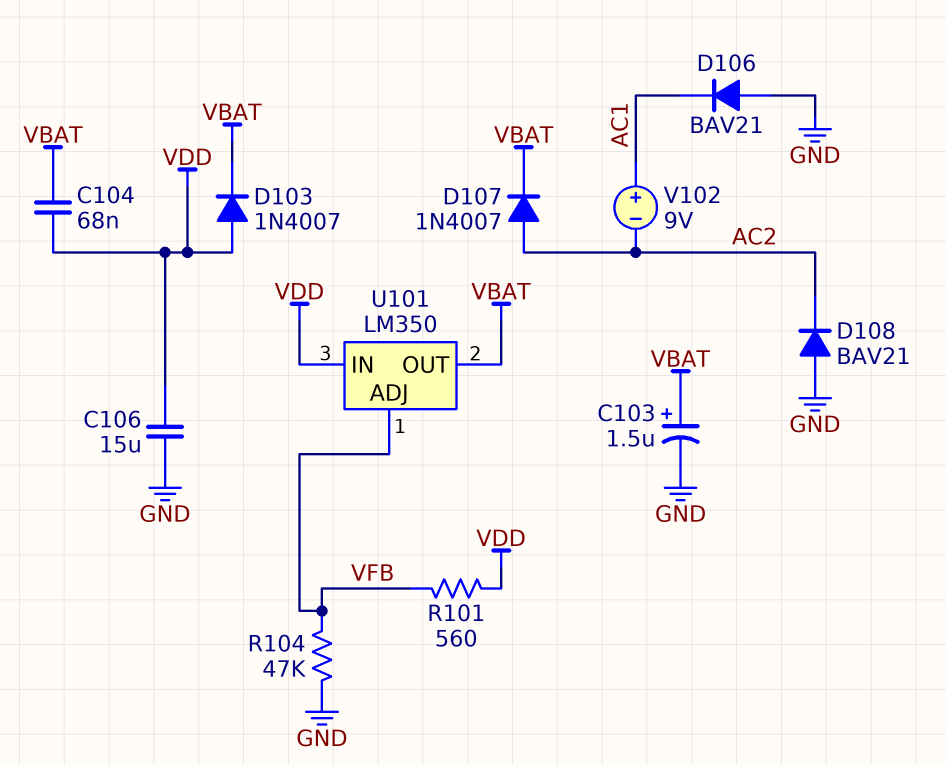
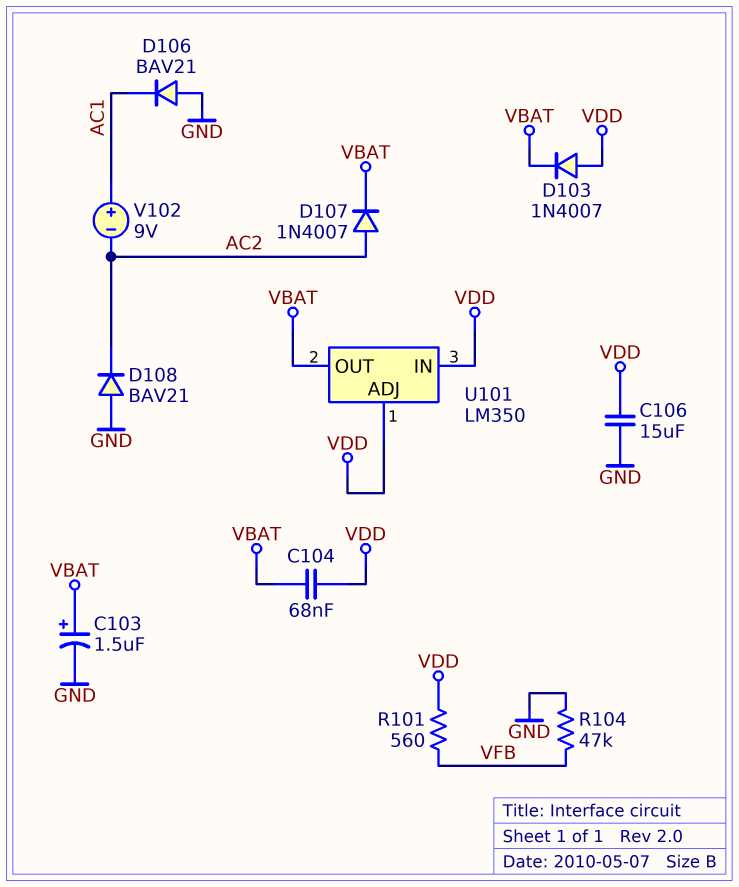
U101 pin ADJ: VFB -> VDD

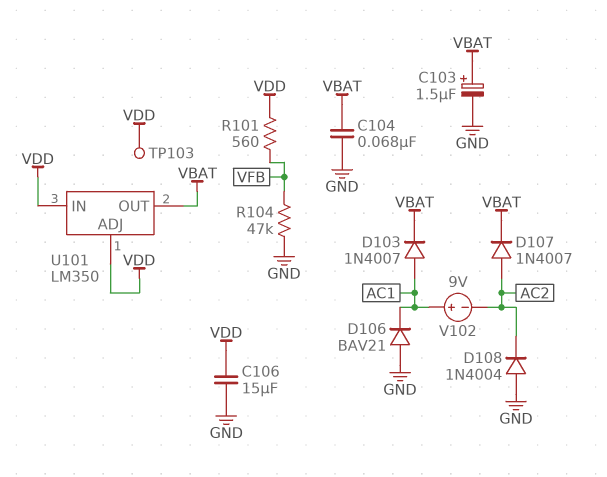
C104: 68nF (VBAT, VDD) -> 68nF (GND, VBAT)
D103: diode 1N4007 (A VDD, K VBAT) -> diode 1N4007 (A AC1, K VBAT)
D108: diode BAV21 (A GND, K AC2) -> diode 1N4004 (A GND, K AC2)
TP103: none -> test point (VDD)

